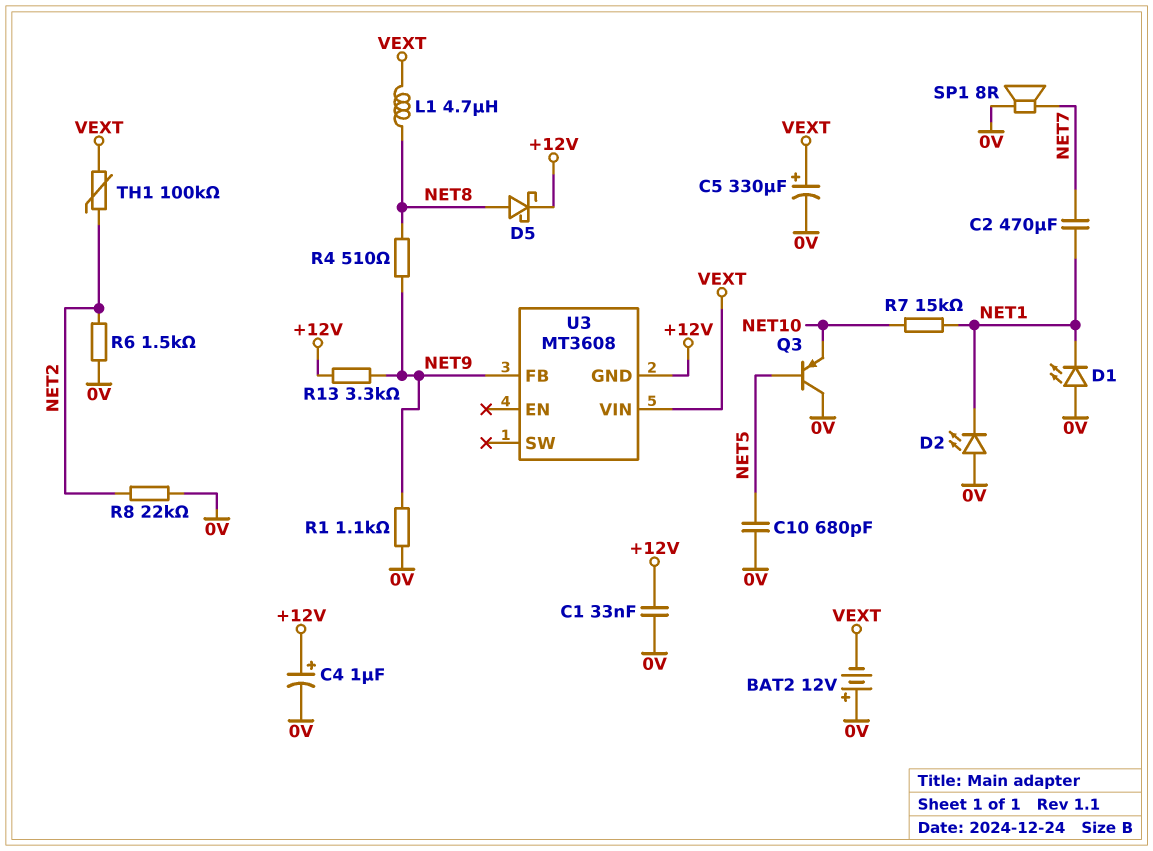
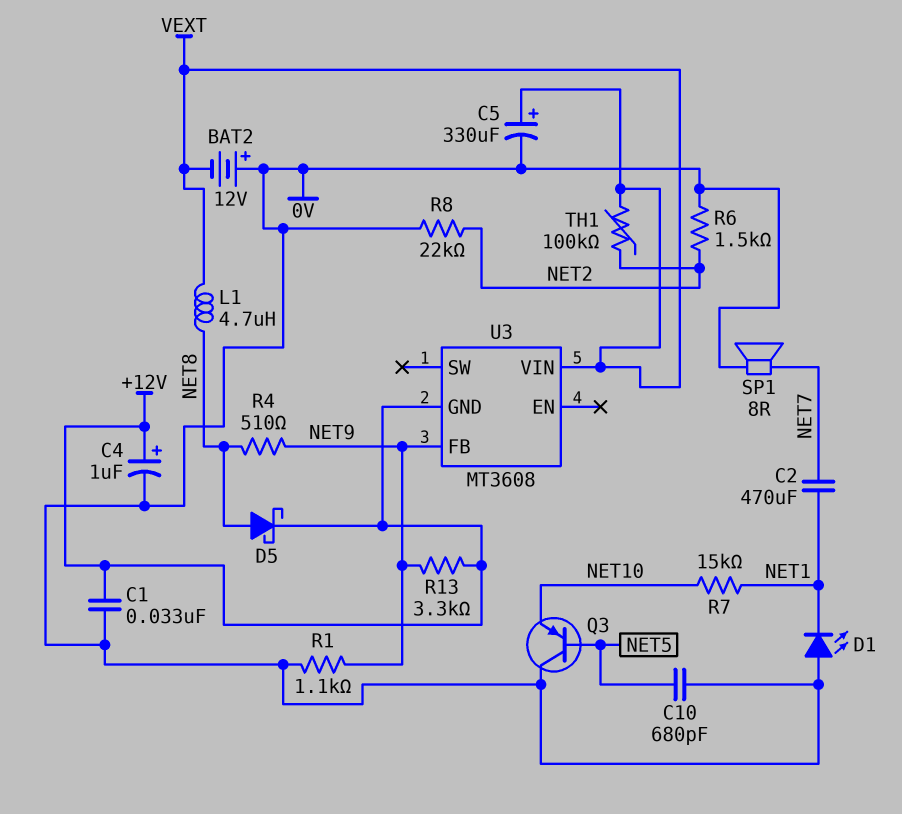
D2: LED (A 0V, K NET1) -> none

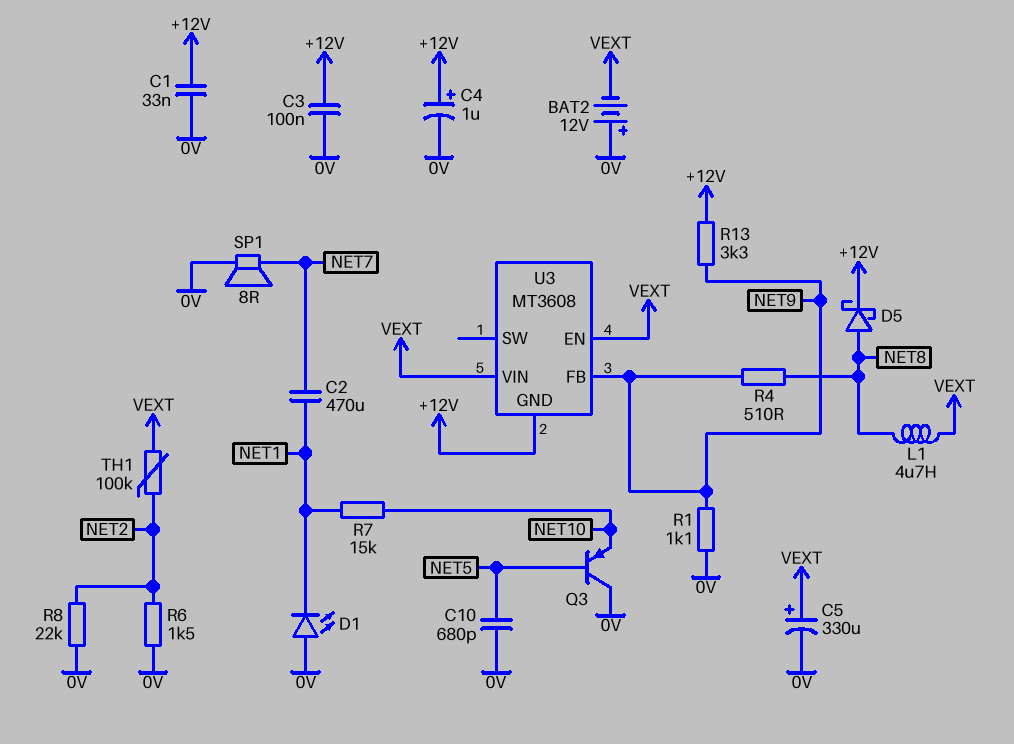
C3: none -> 100nF (+12V, 0V)
U3 pin EN: none -> VEXT

